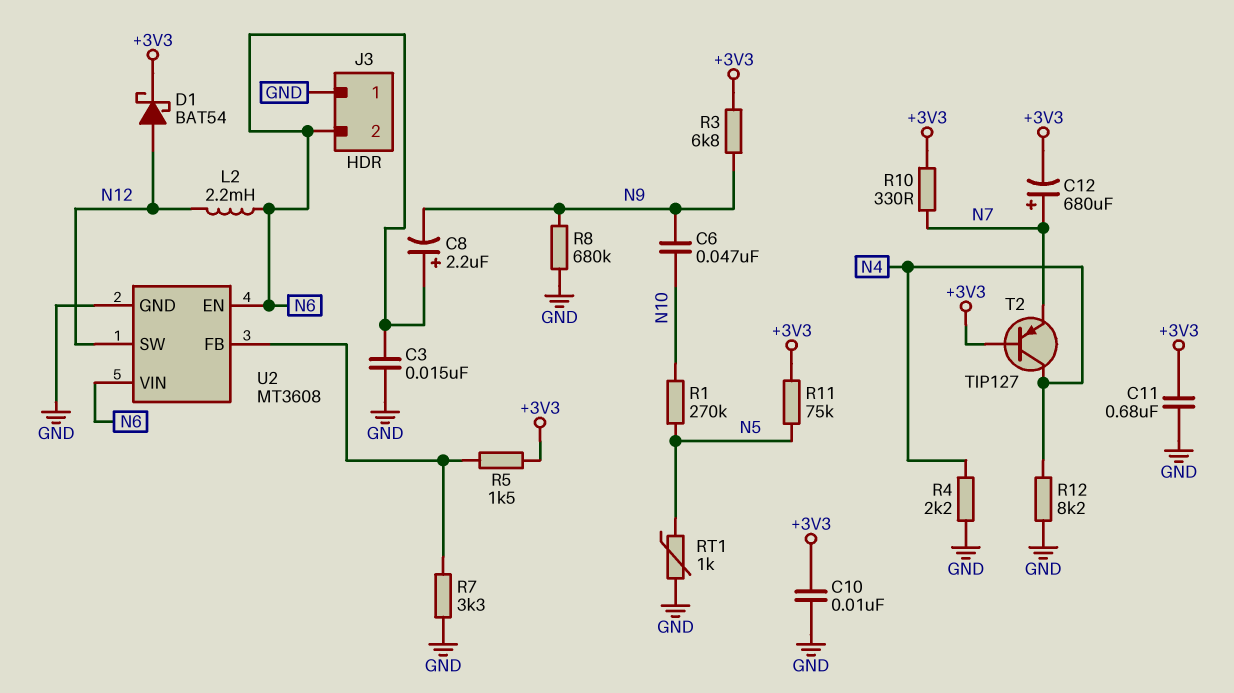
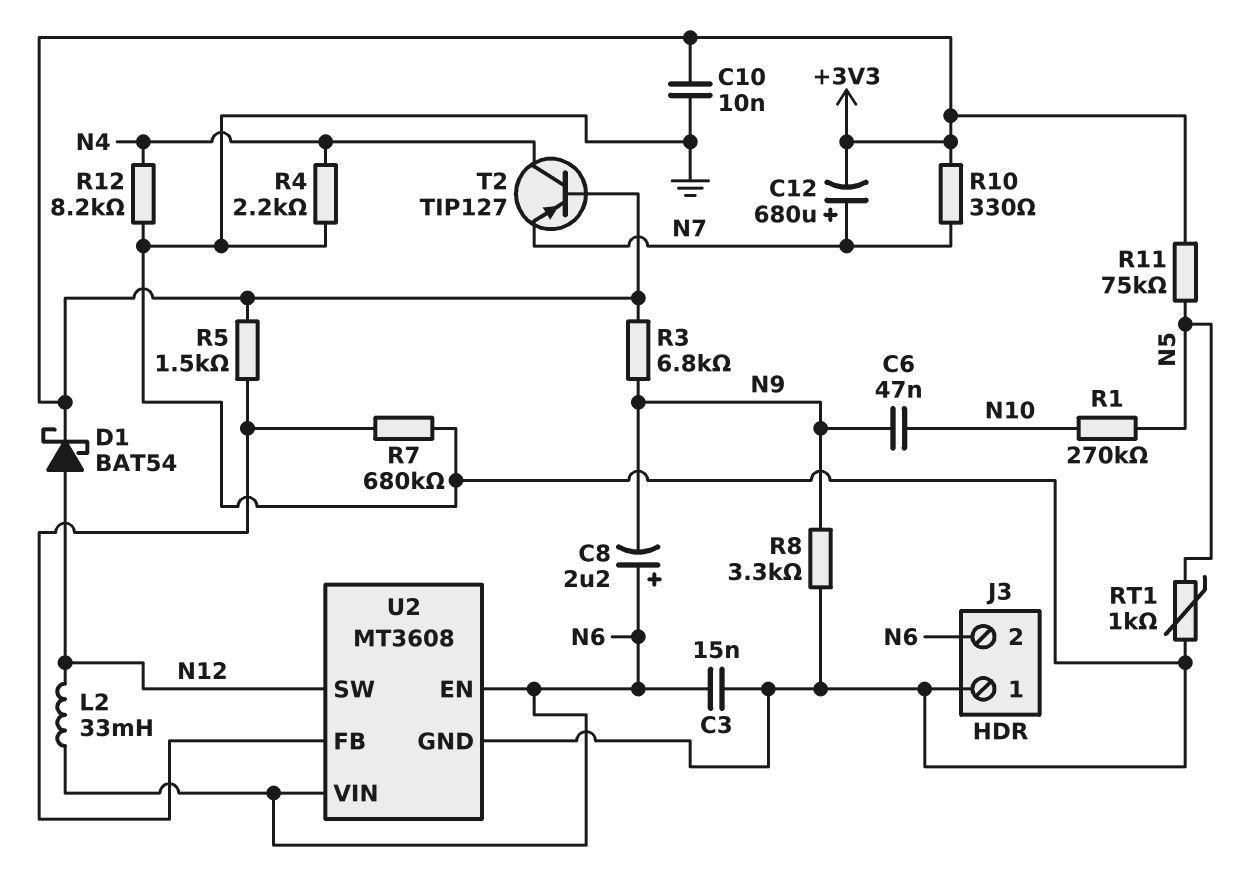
C11: 680nF (+3V3, GND) -> none
L2: 2.2mH (N6, N12) -> 33mH (N6, N12)
R7: 3.3k (GND, U2/FB) -> 680k (GND, U2/FB)
R8: 680k (GND, N9) -> 3.3k (GND, N9)

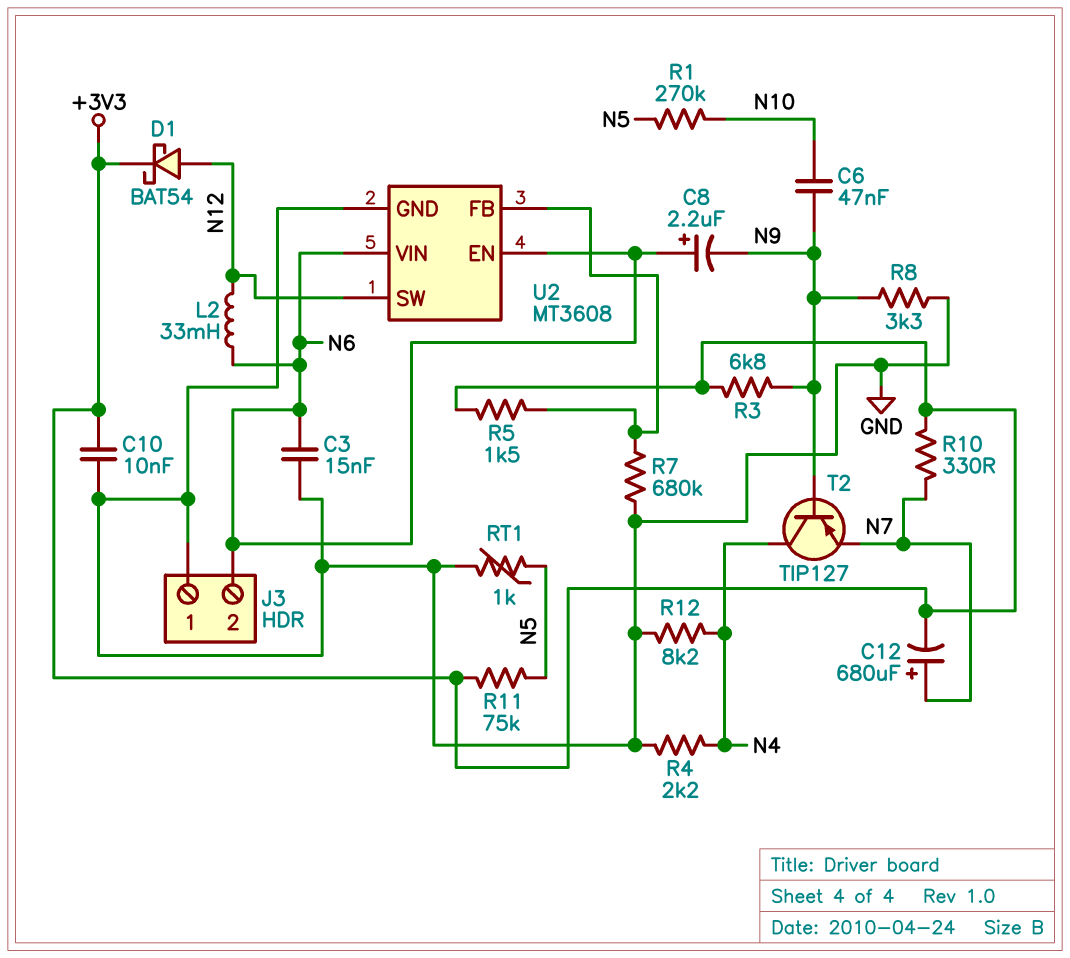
T2: PNP TIP127 (B +3V3, C N4, E N7) -> PNP TIP127 (B N9, C N4, E N7)

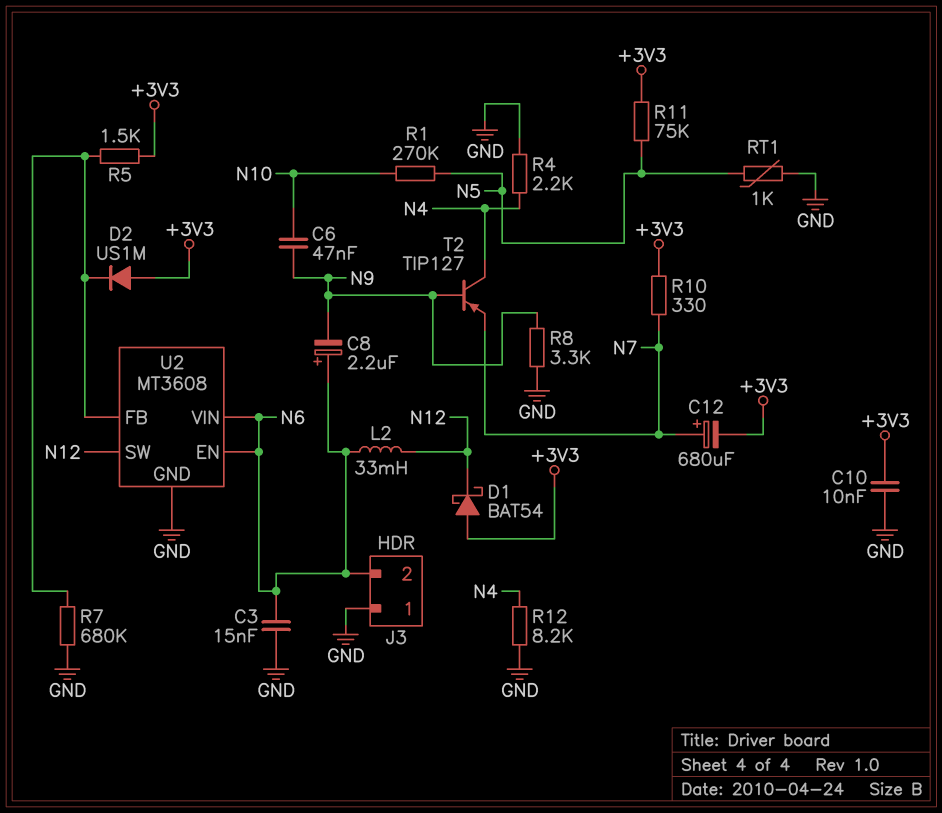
D1: schottky BAT54 (A N12, K +3V3) -> schottky BAT54 (A +3V3, K N12)
D2: none -> diode US1M (A +3V3, K U2/FB)
R3: 6.8k (+3V3, N9) -> none

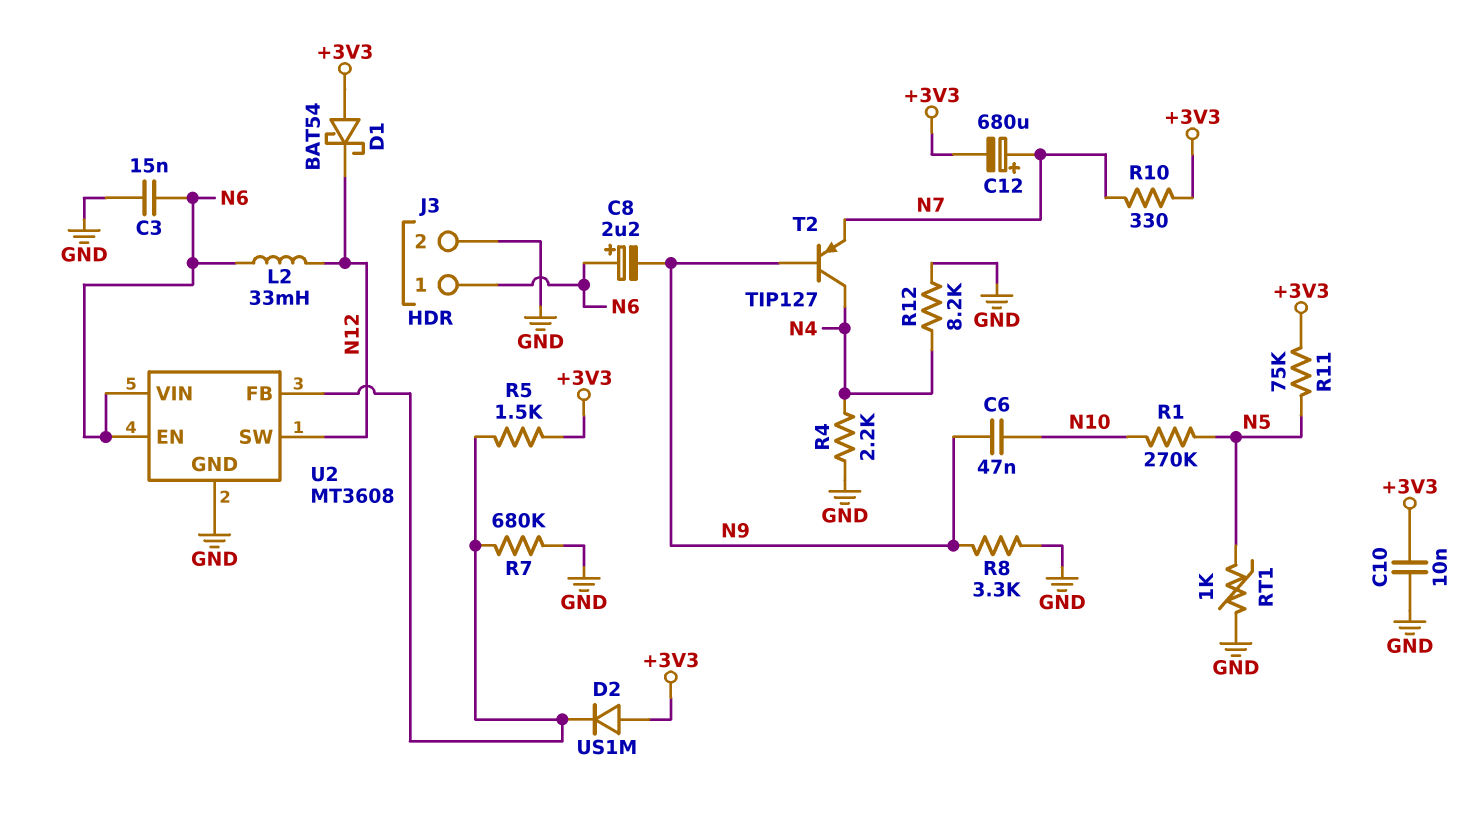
J3 pin 1: GND -> N6
J3 pin 2: N6 -> GND

